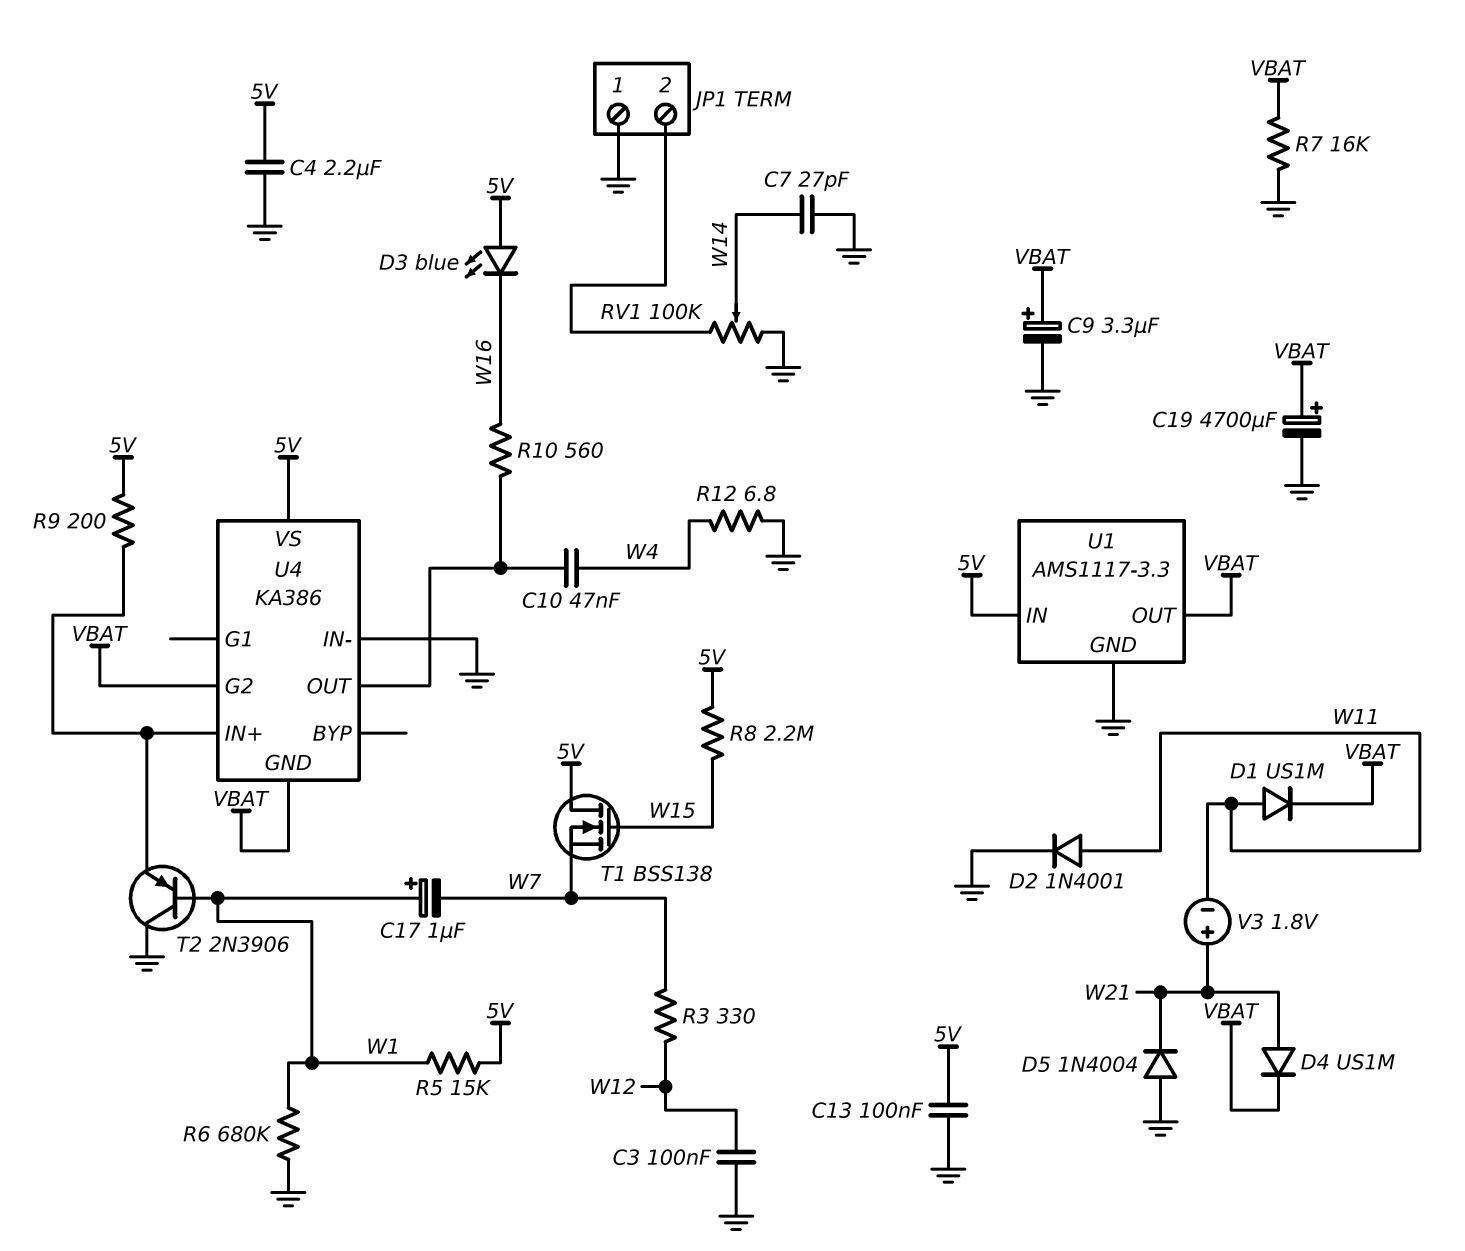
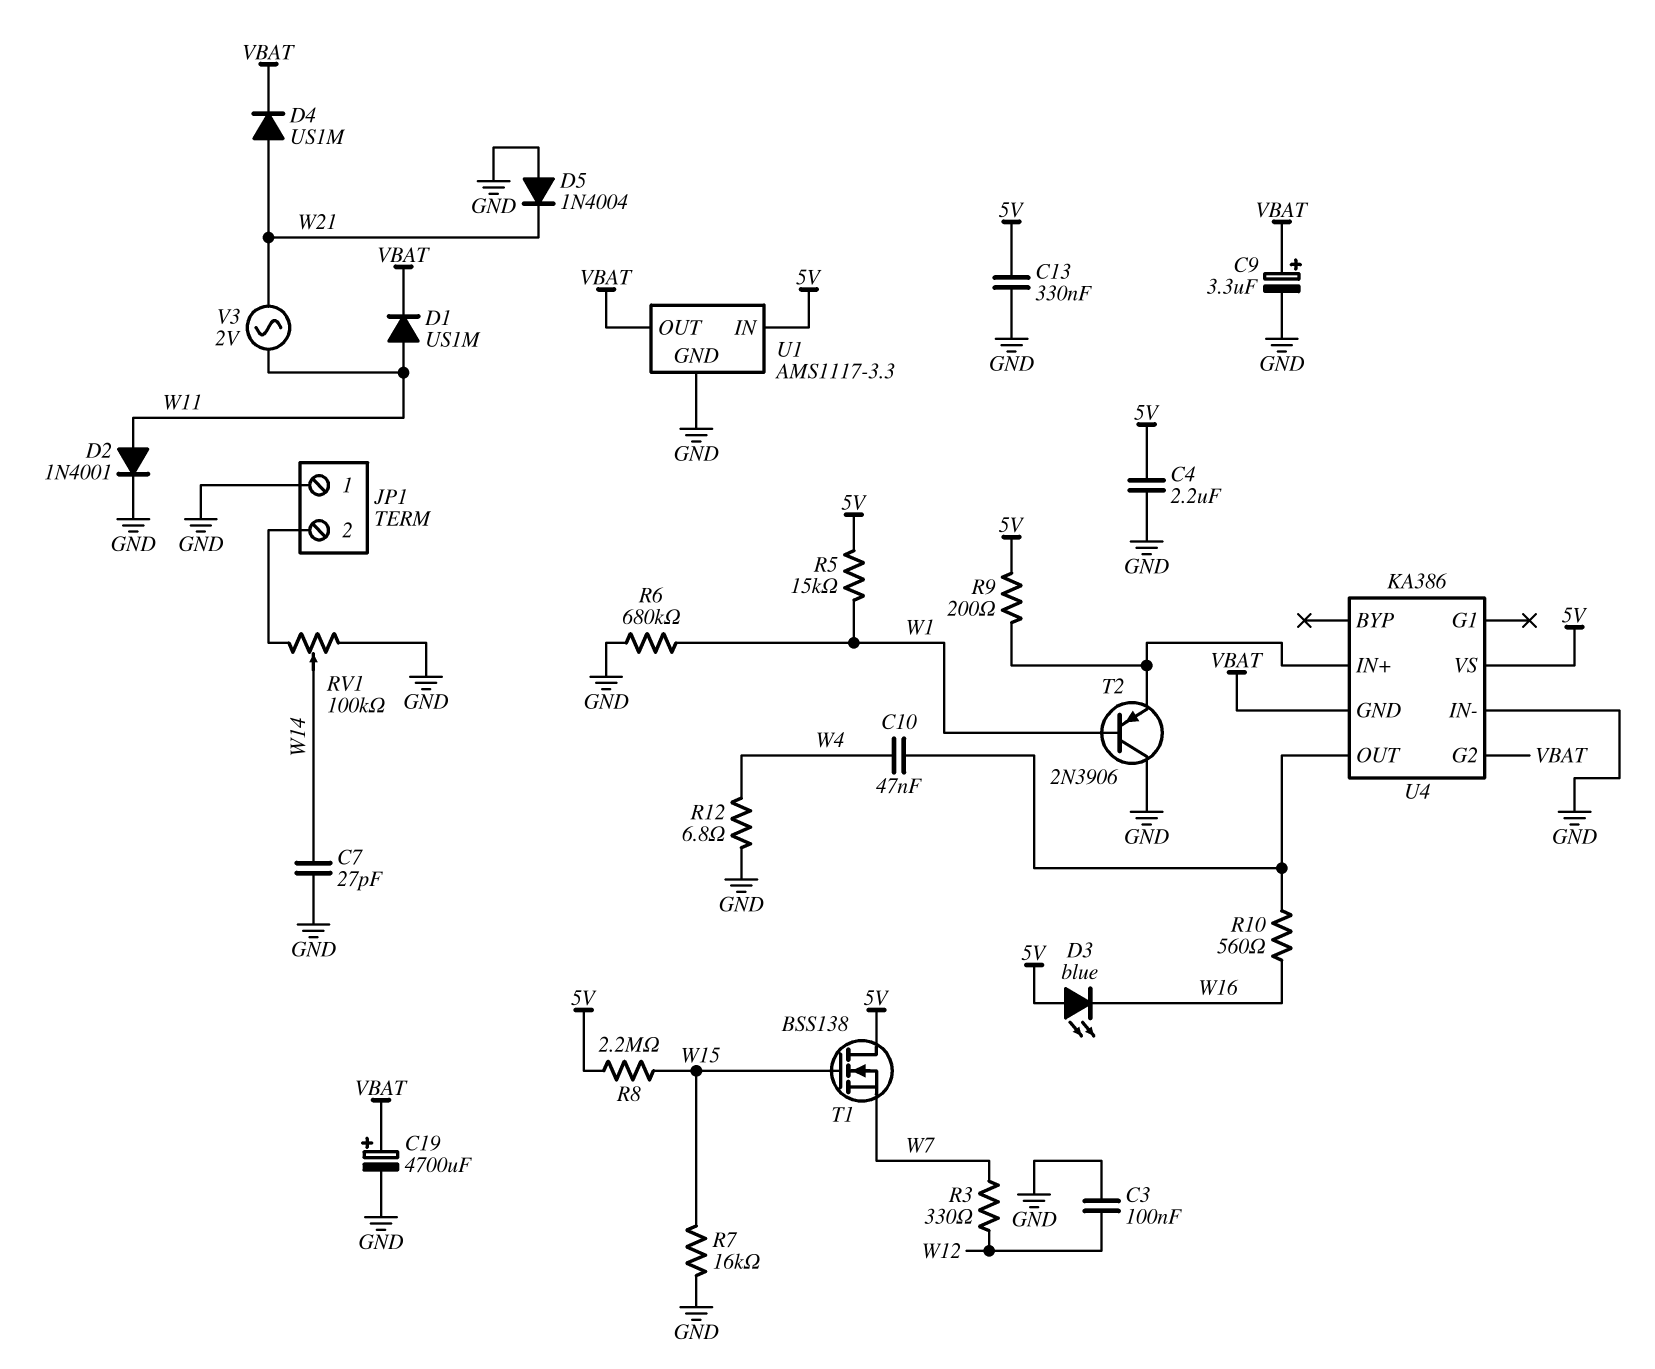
C13: 100nF (5V, GND) -> 330nF (5V, GND)
C17: 1uF (plus W1, minus W7) -> none
R7: 16k (GND, VBAT) -> 16k (GND, W15)
V3: 1.8V (plus W21, minus W11) -> AC 2V (W11, W21)

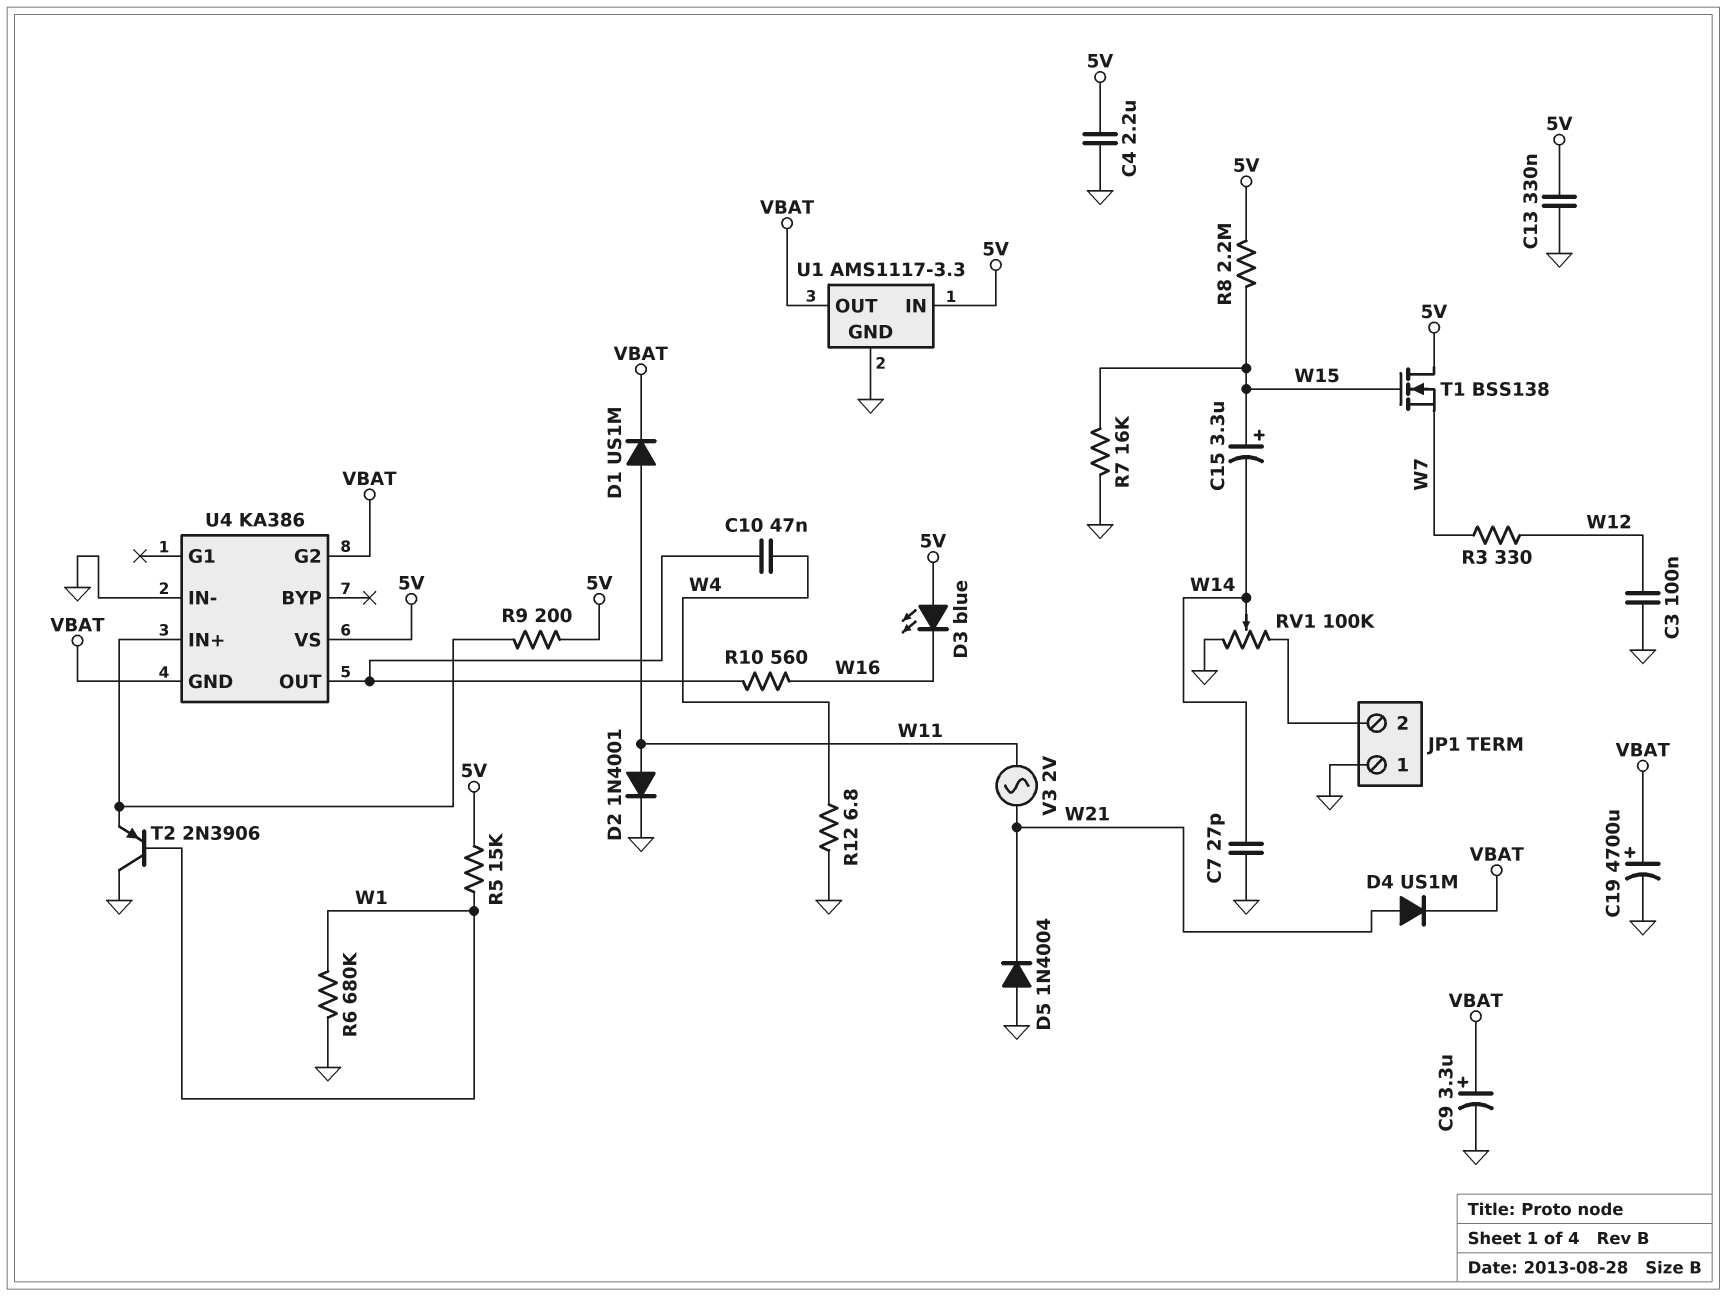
C15: none -> 3.3uF (plus W15, minus W14)

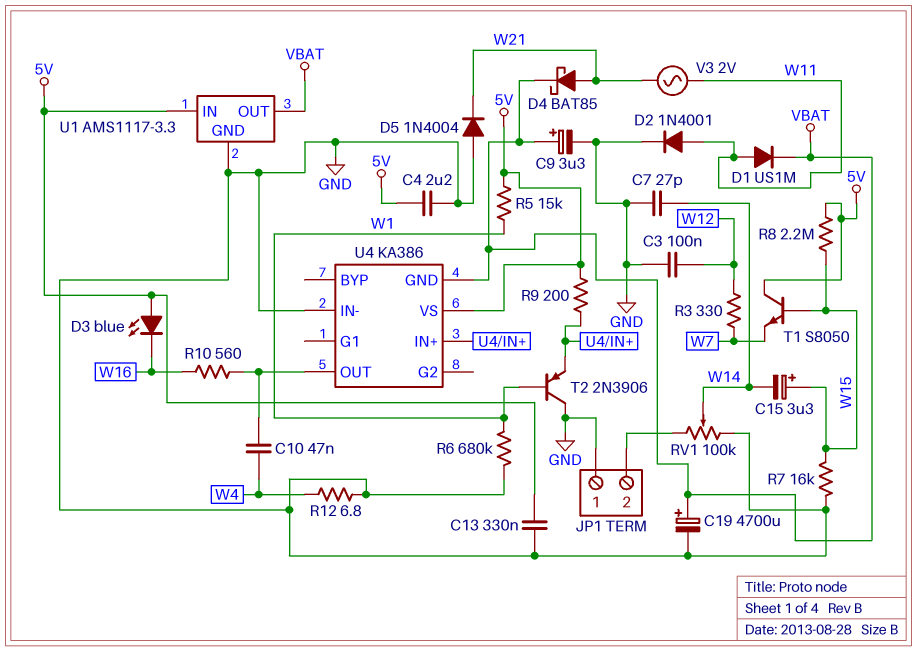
D4: diode US1M (A W21, K VBAT) -> schottky BAT85 (A W21, K VBAT)
T1: NMOS BSS138 (G W15, D 5V, S W7) -> NPN S8050 (B W15, C 5V, E W7)
U4 pin G2: VBAT -> none

